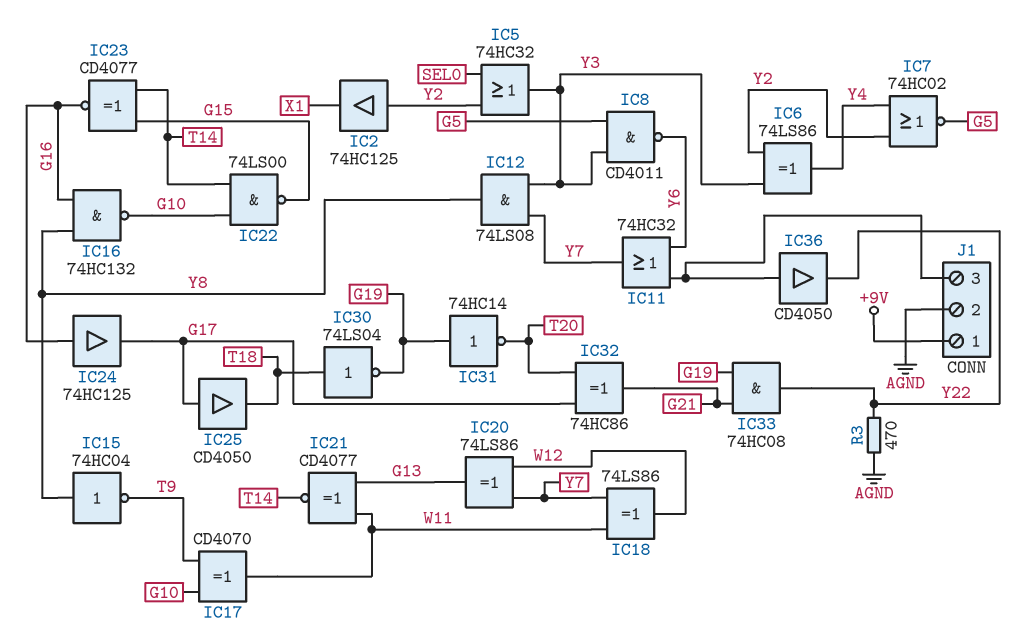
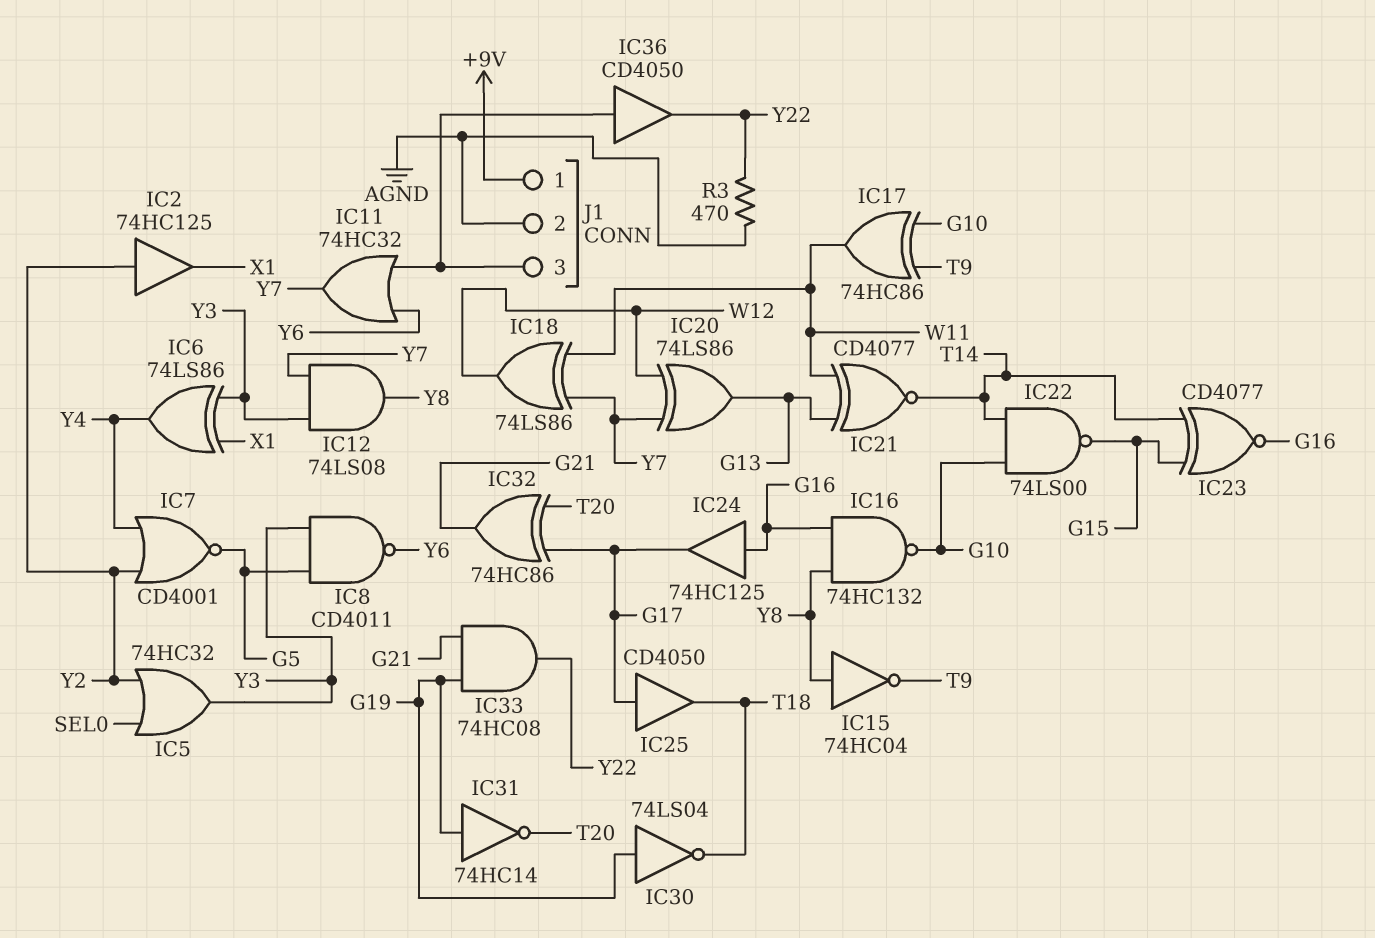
IC6: XOR 74LS86 (in Y2, in Y3, out Y4) -> XOR 74LS86 (in X1, in Y3, out Y4)
IC7: NOR 74HC02 (in Y2, in Y4, out G5) -> NOR CD4001 (in Y2, in Y4, out G5)
IC17: XOR CD4070 (in G10, in T9, out W11) -> XOR 74HC86 (in G10, in T9, out W11)
IC30: NOT 74LS04 (in T18, out G19) -> NOT 74LS04 (in G19, out T18)

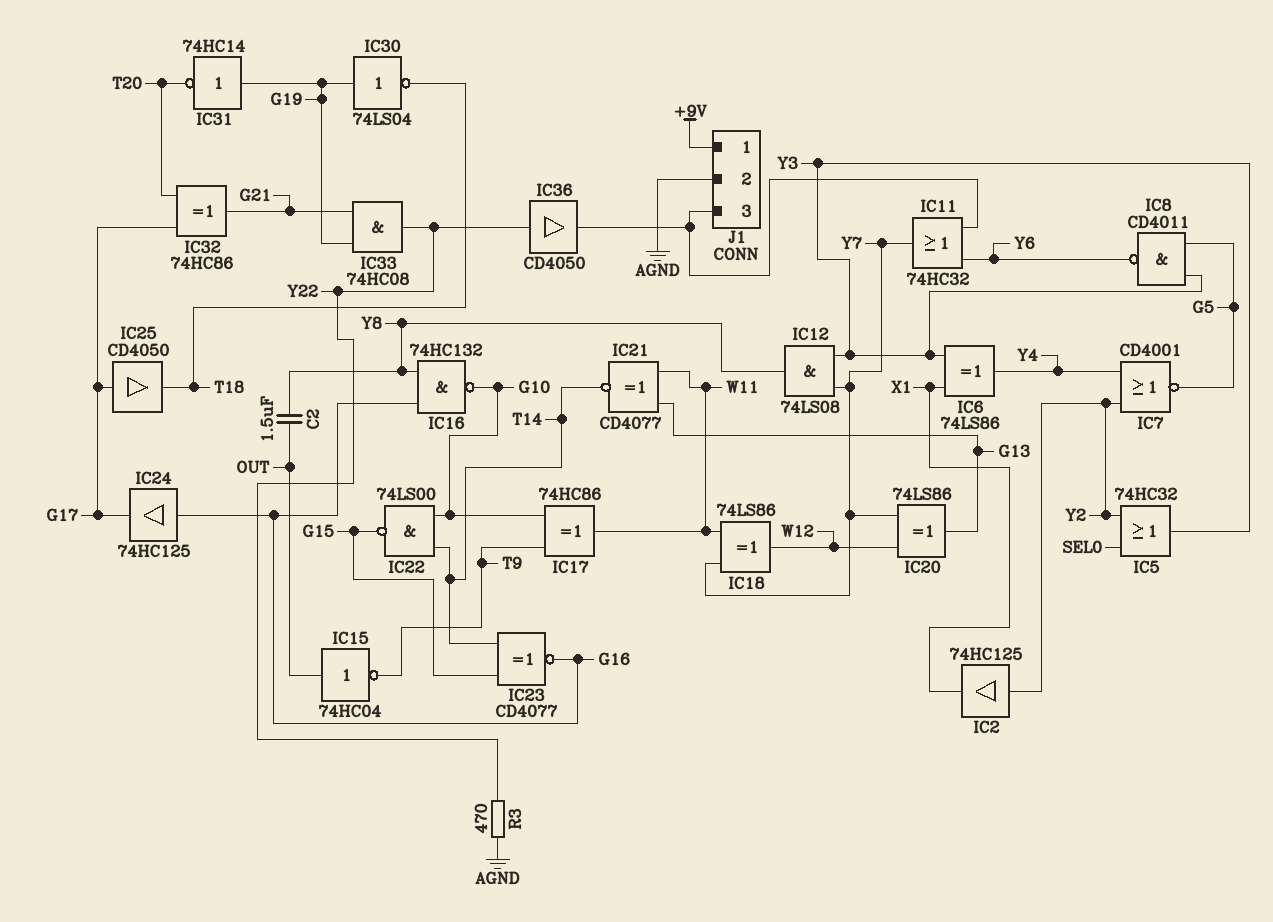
C2: none -> 1.5uF (OUT, Y8)
IC15: NOT 74HC04 (in Y8, out T9) -> NOT 74HC04 (in OUT, out T9)
IC36: buffer CD4050 (in J1/3, out Y22) -> buffer CD4050 (in Y22, out J1/3)

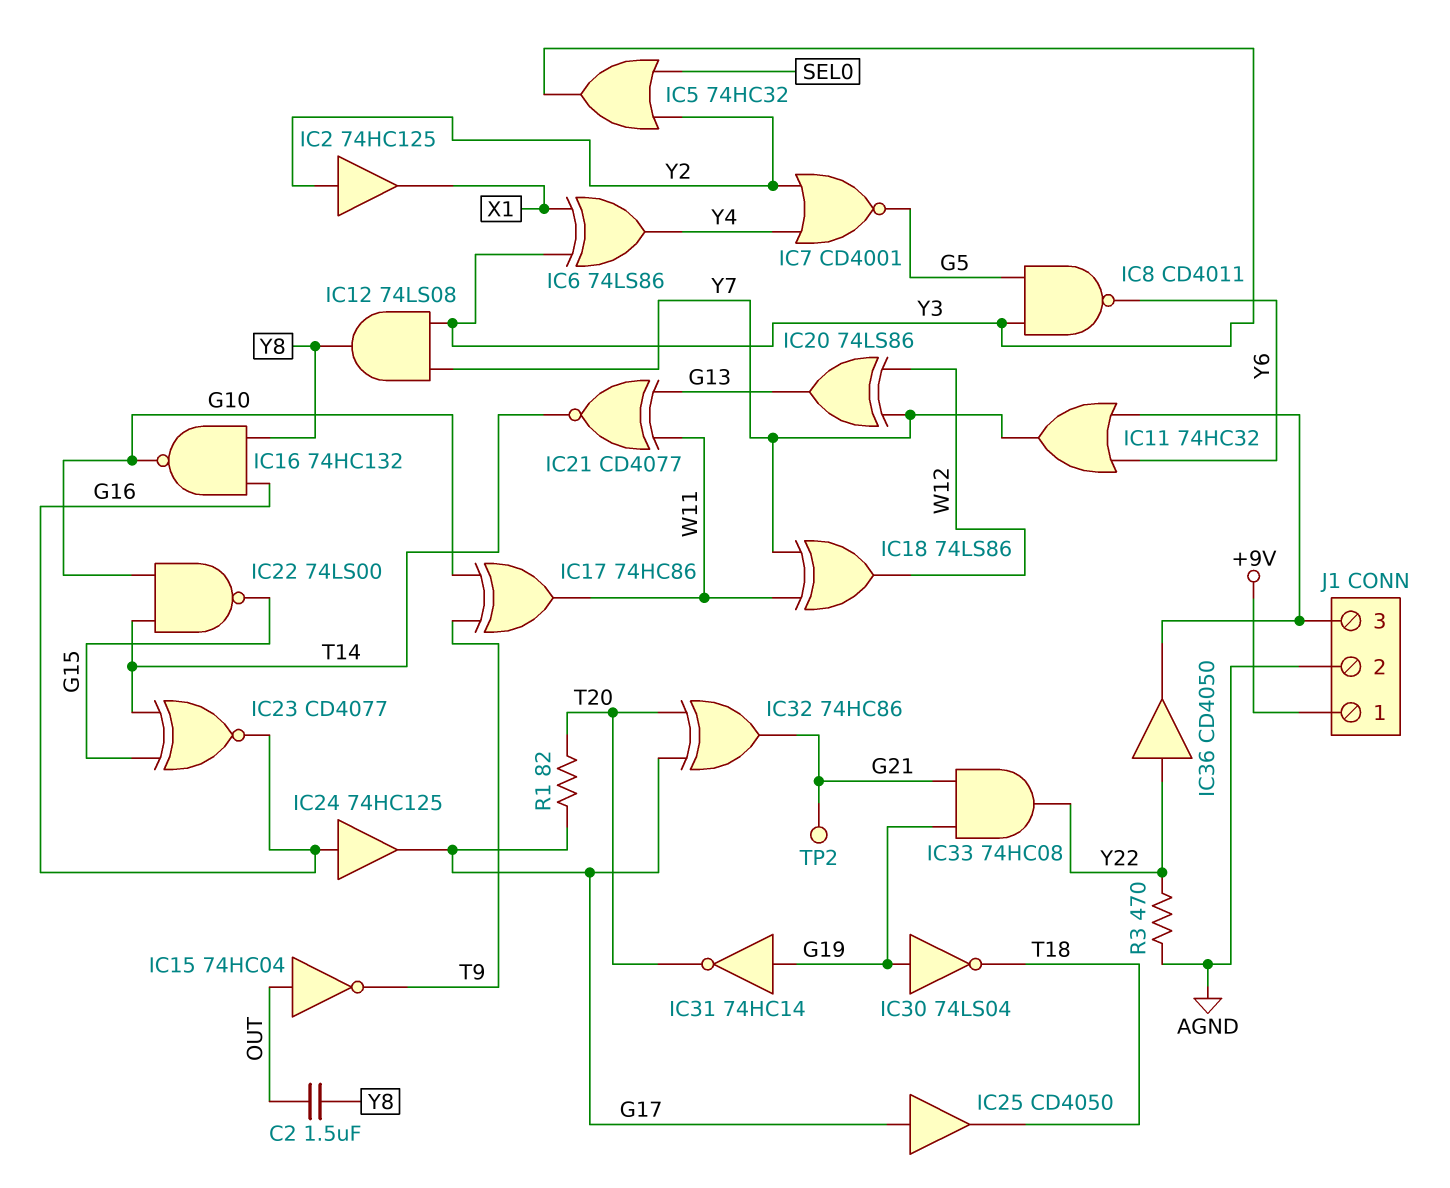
R1: none -> 82 (G17, T20)
TP2: none -> test point (G21)

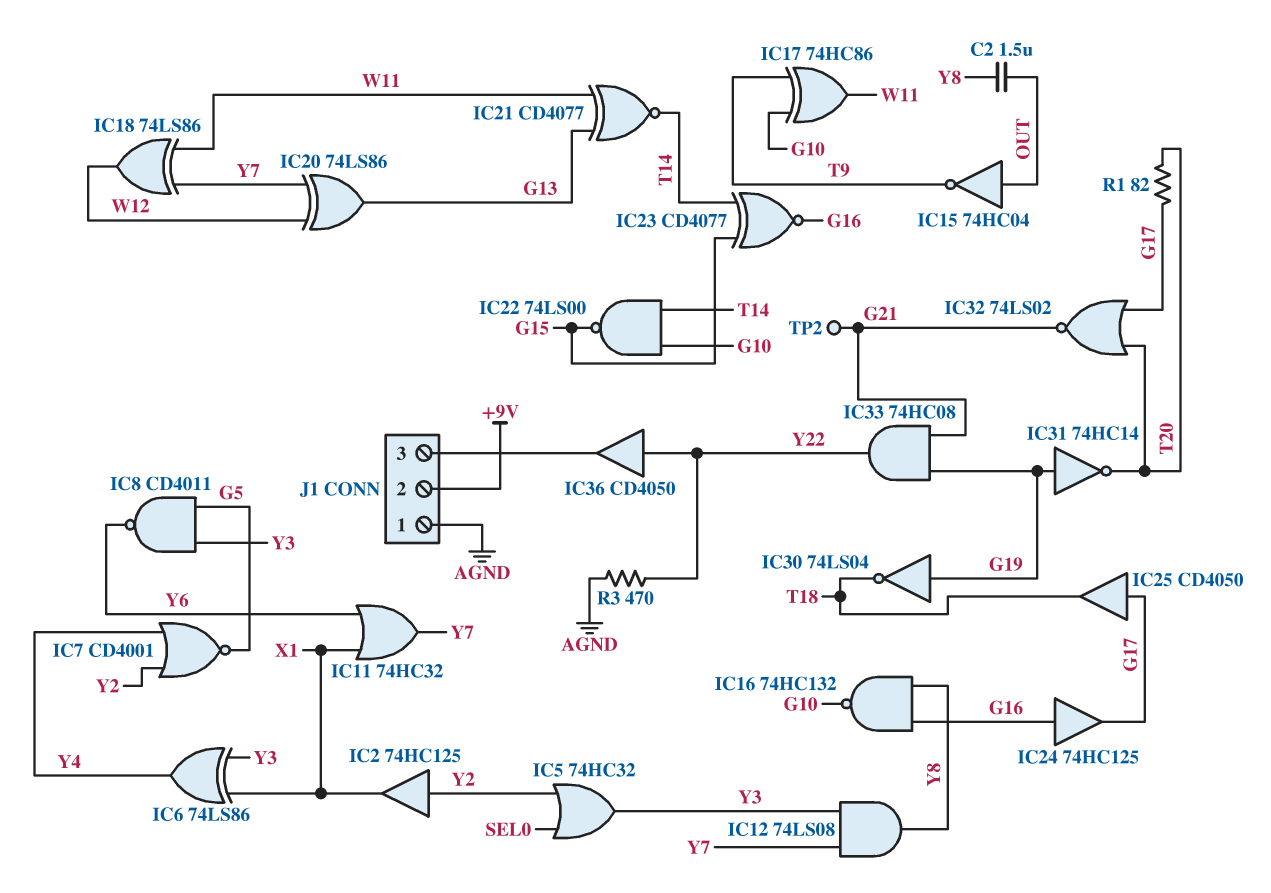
IC11: OR 74HC32 (in J1/3, in Y6, out Y7) -> OR 74HC32 (in X1, in Y6, out Y7)
IC32: XOR 74HC86 (in G17, in T20, out G21) -> NOR 74LS02 (in G17, in T20, out G21)
J1 pin 1: +9V -> AGND
J1 pin 2: AGND -> +9V

